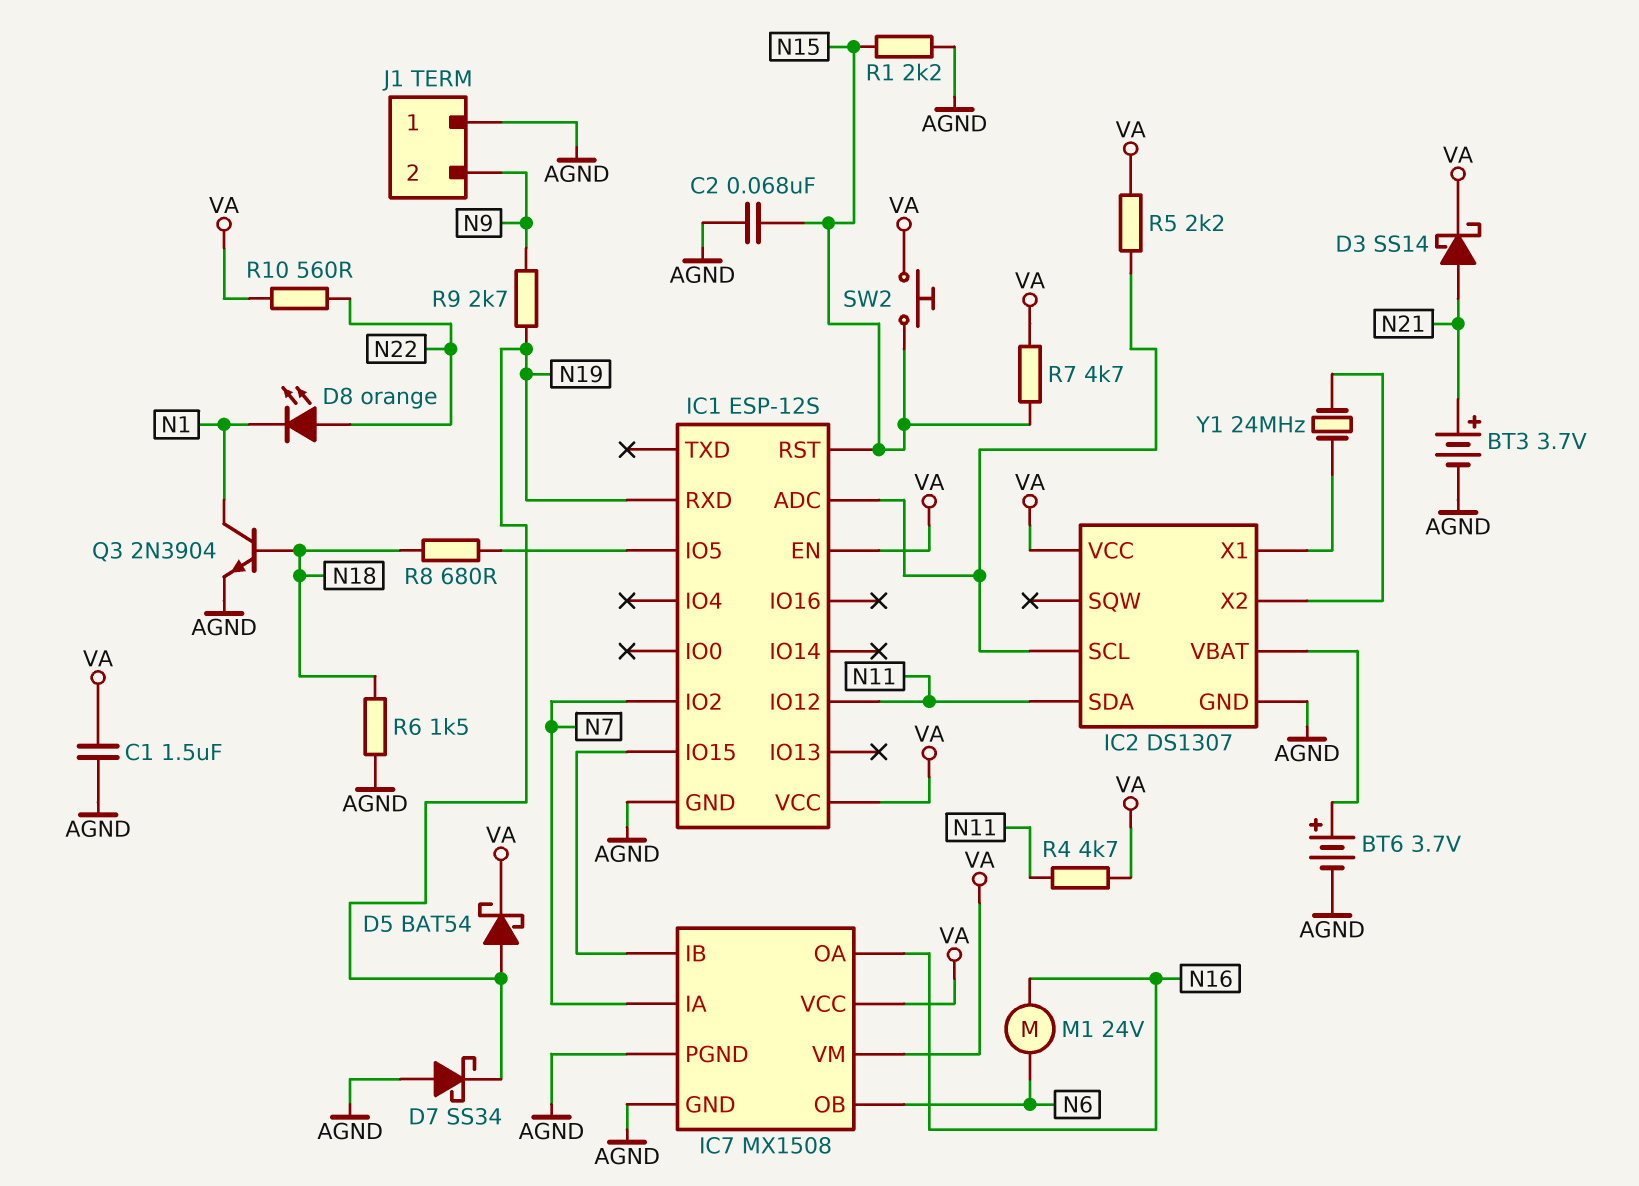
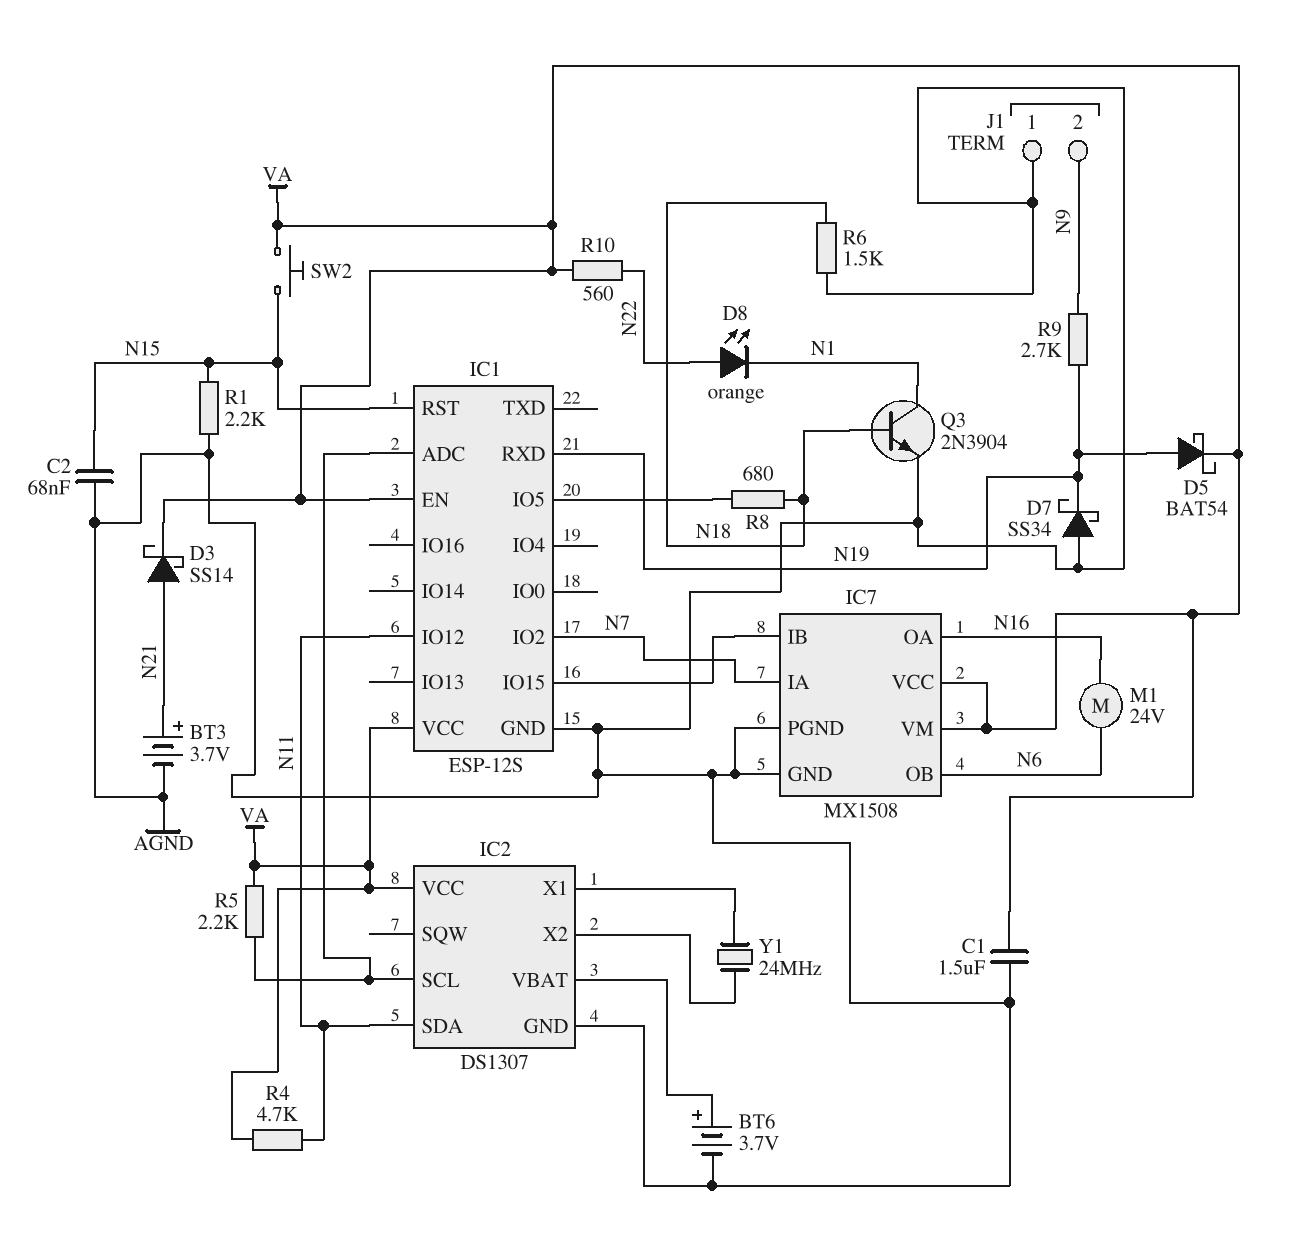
R7: 4.7k (N15, VA) -> none

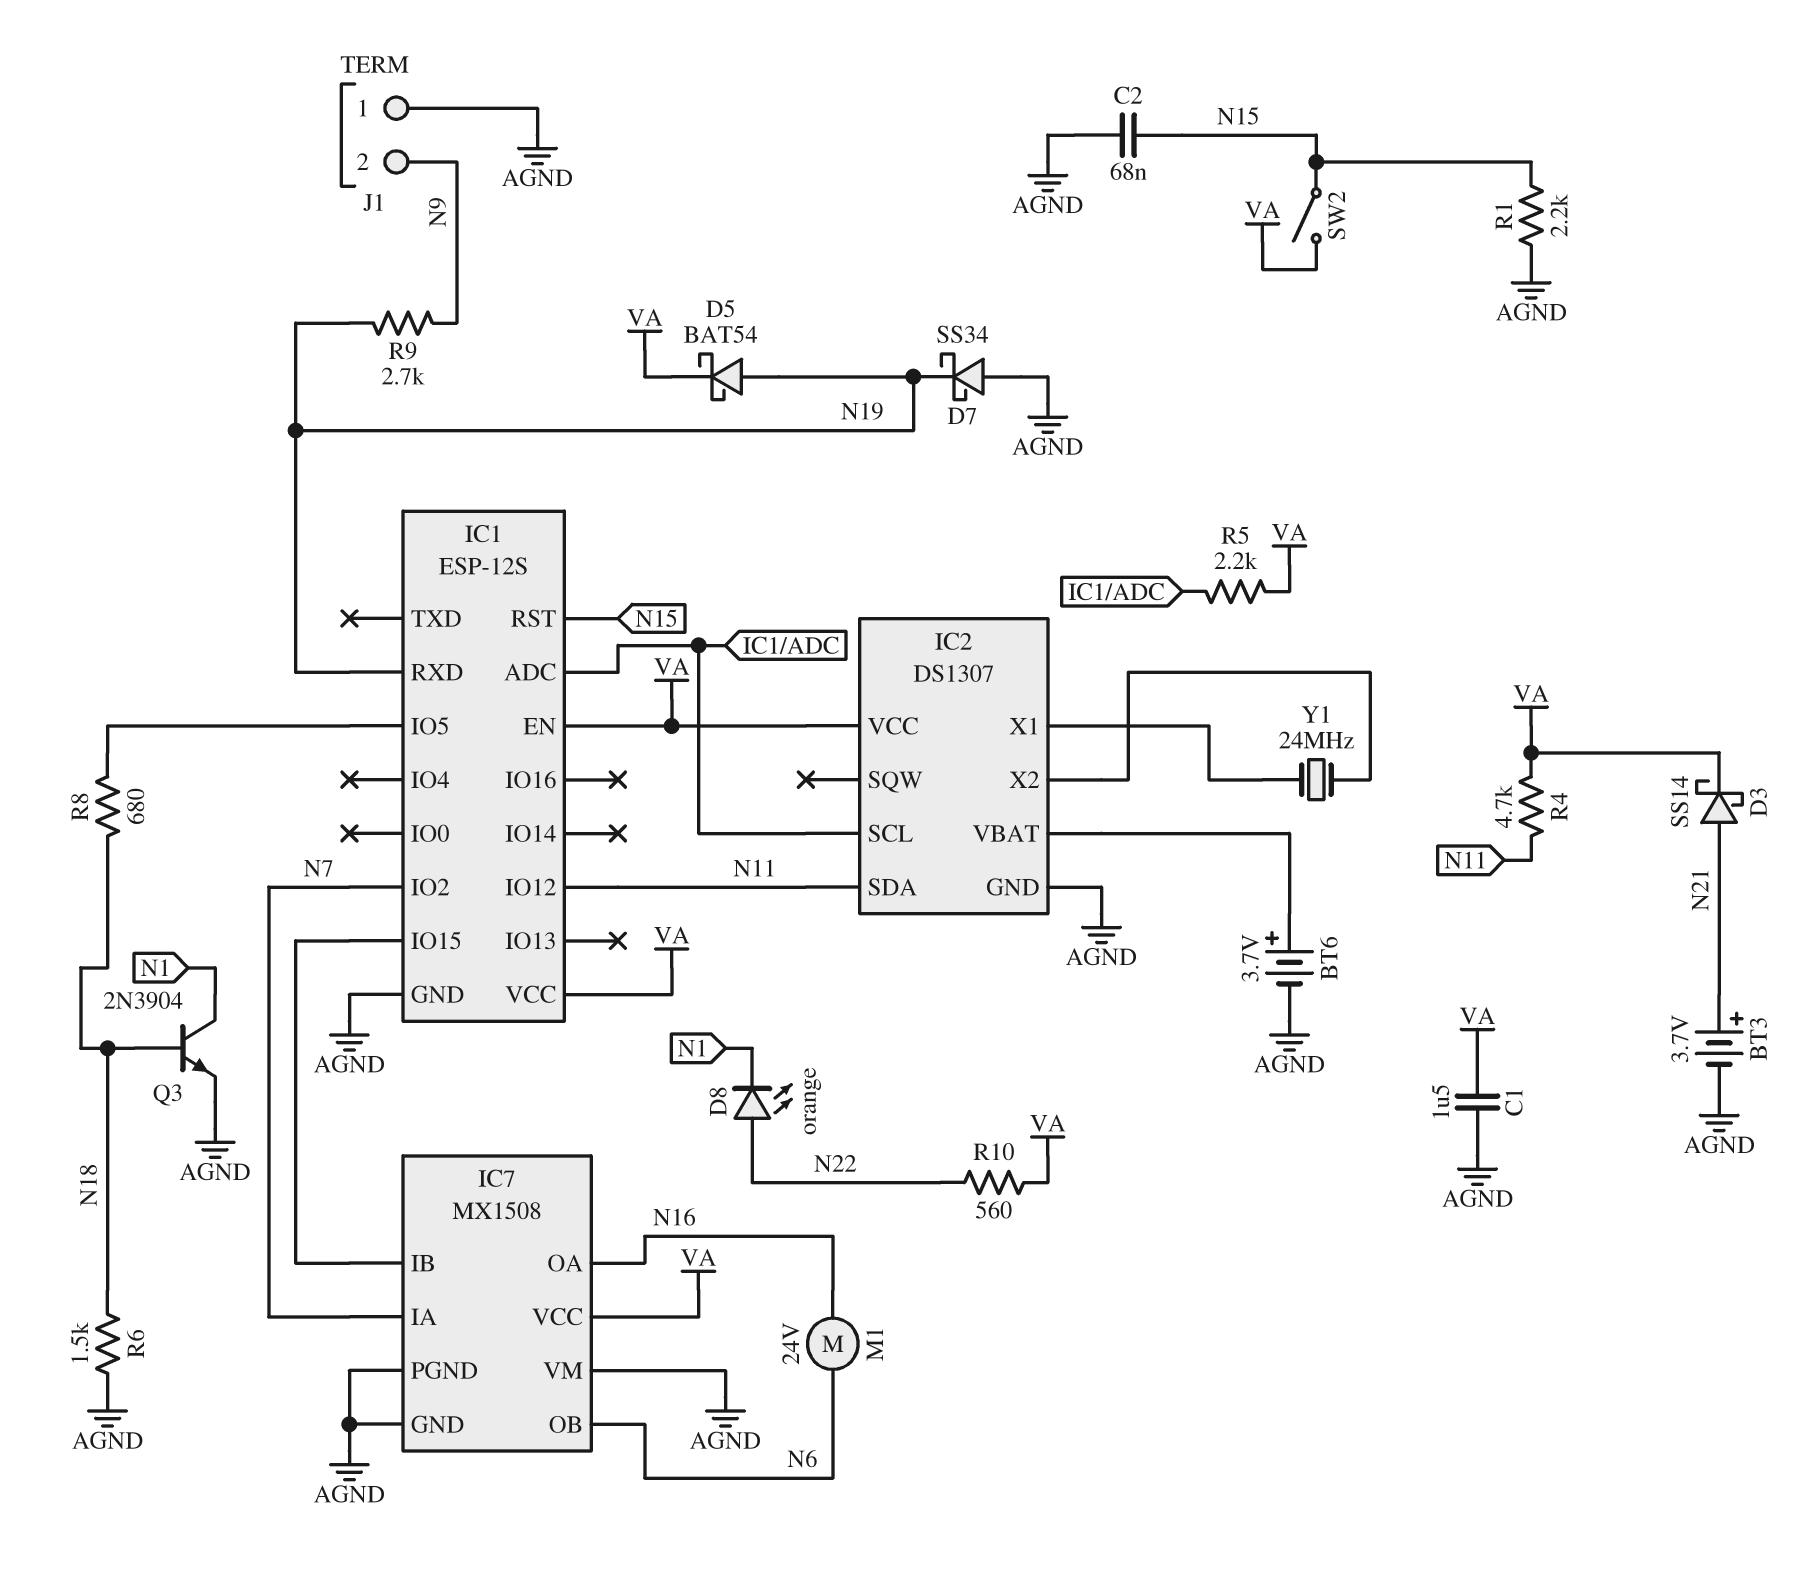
IC7 pin VM: VA -> AGND
SW2: button (N15, VA) -> switch (N15, VA)

